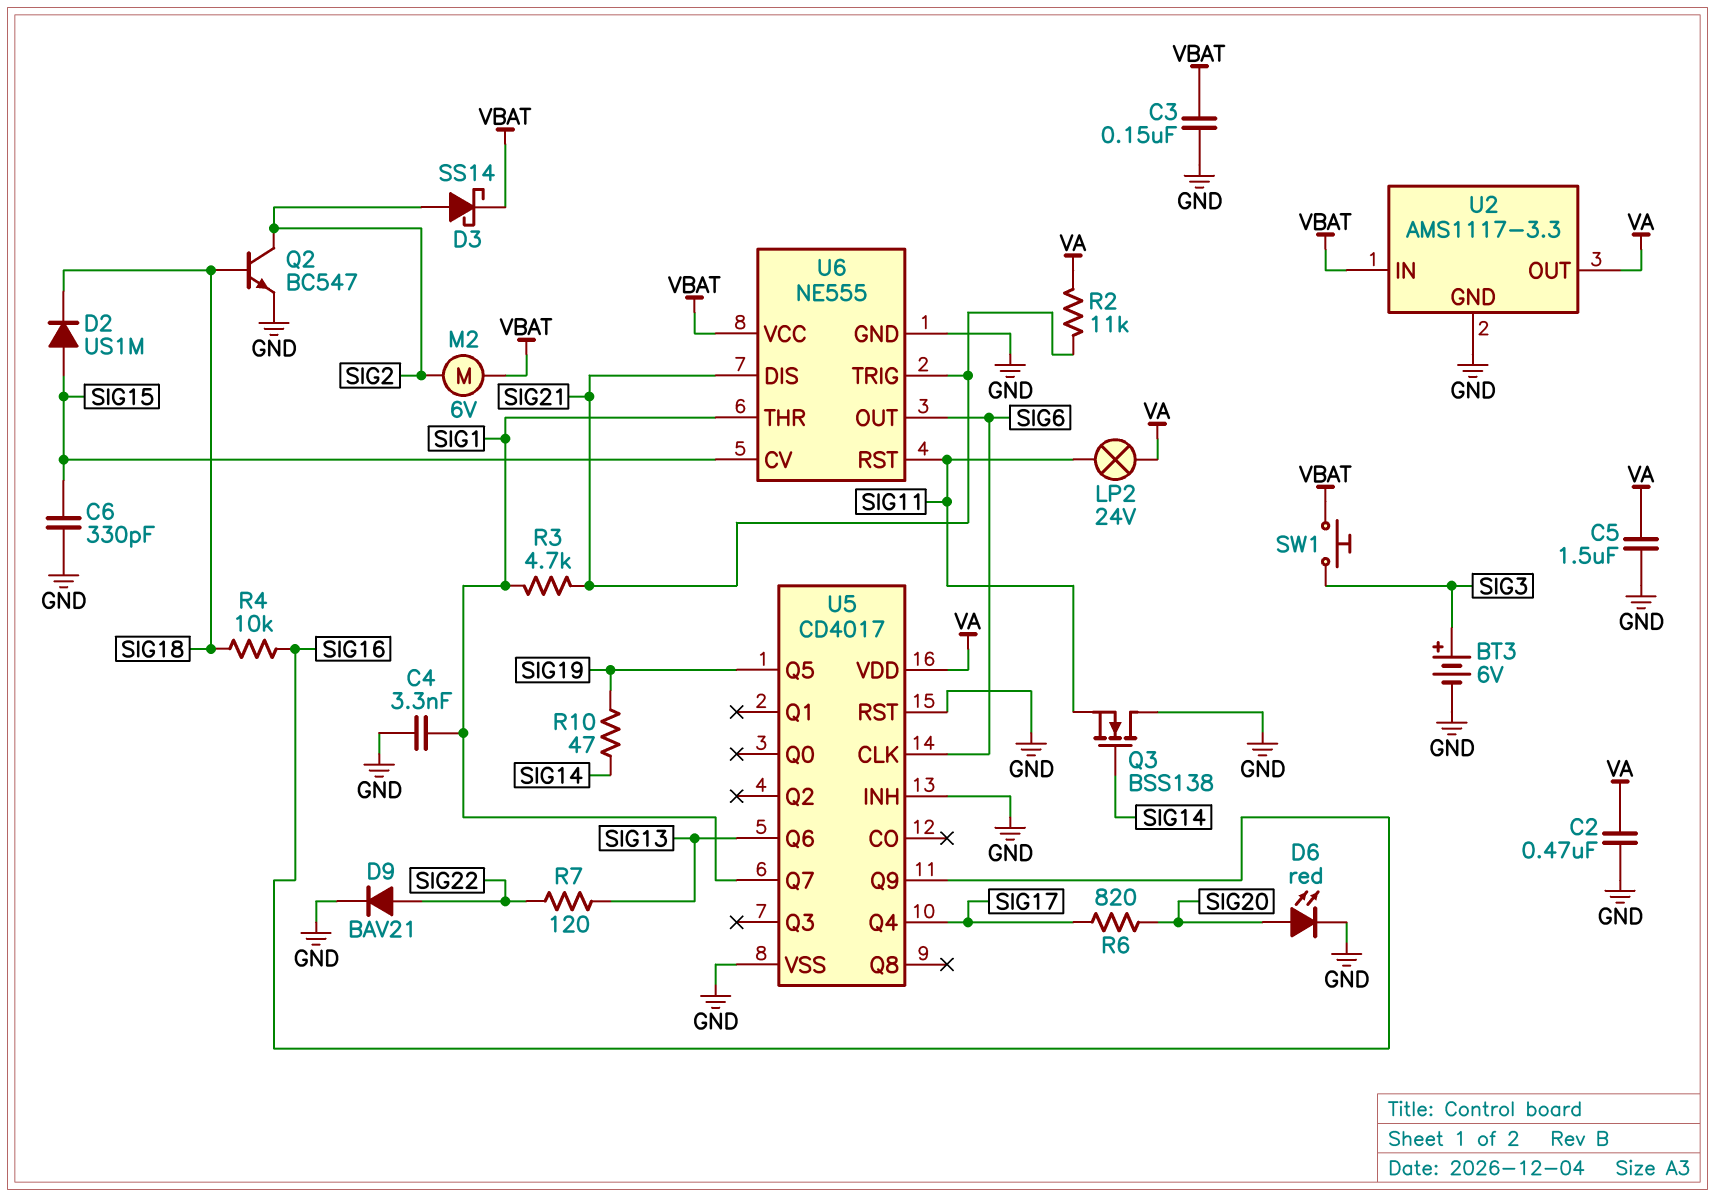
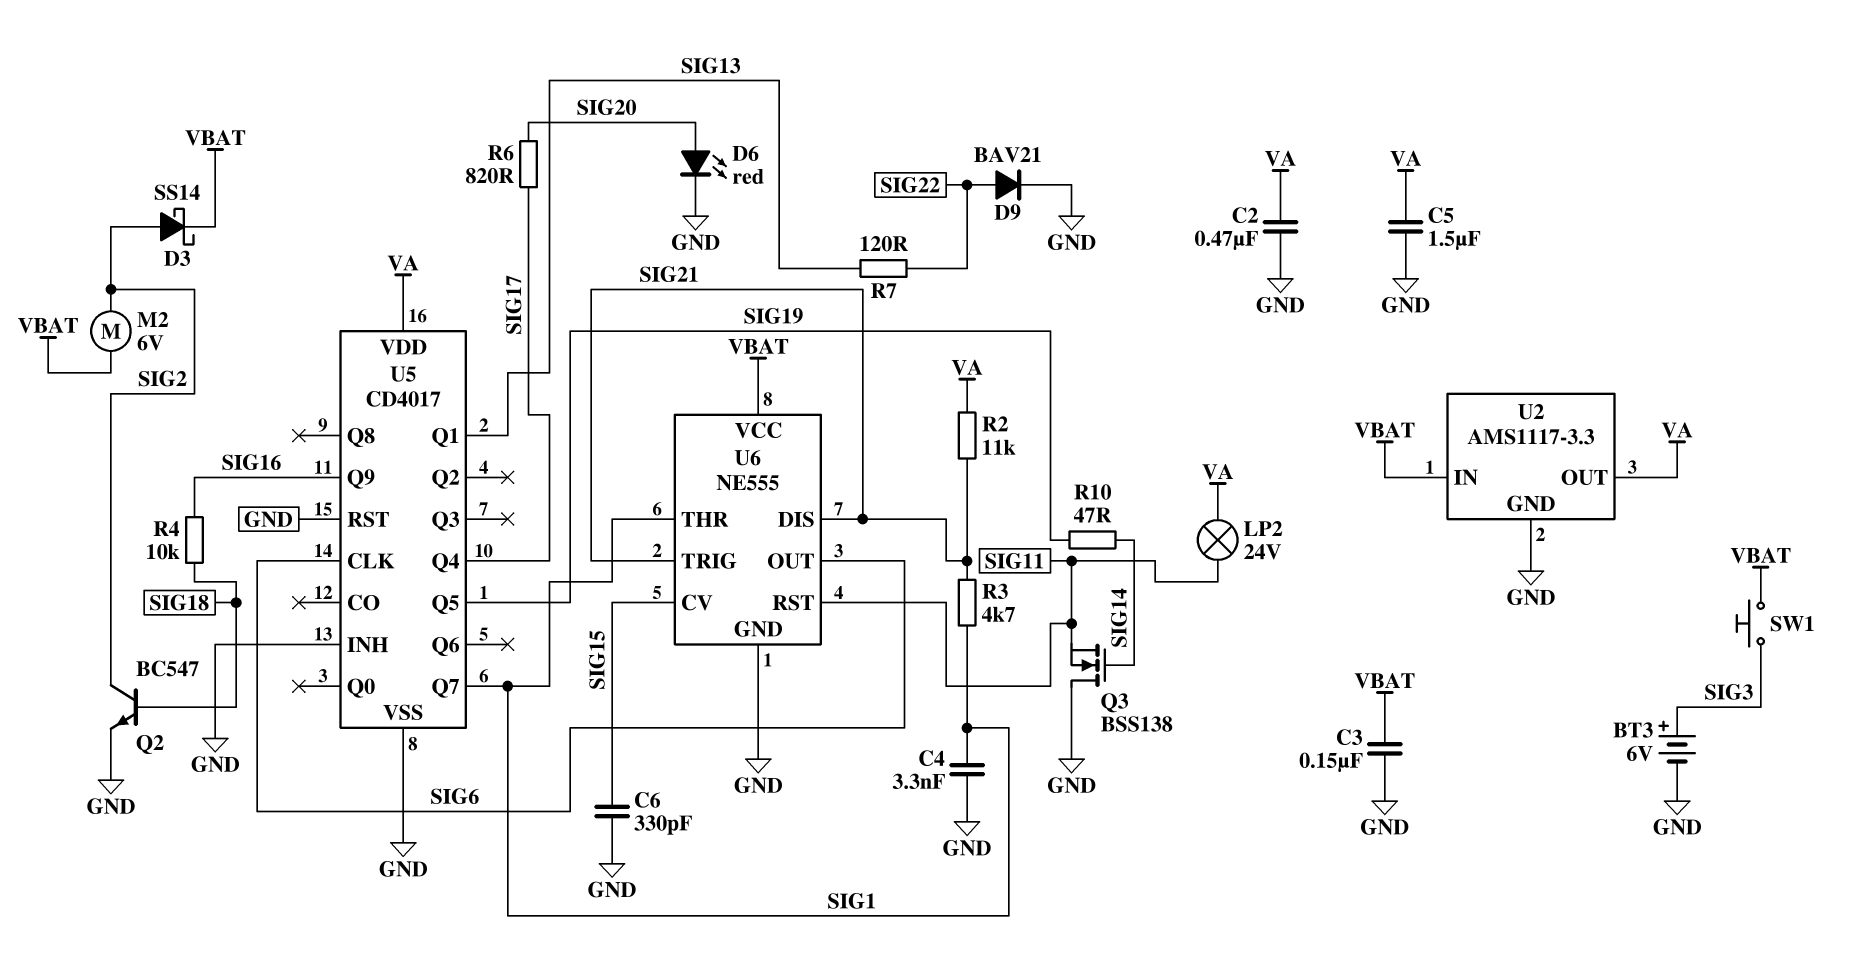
D2: diode US1M (A SIG15, K SIG18) -> none
U5 pin Q1: none -> SIG13
U5 pin Q6: SIG13 -> none

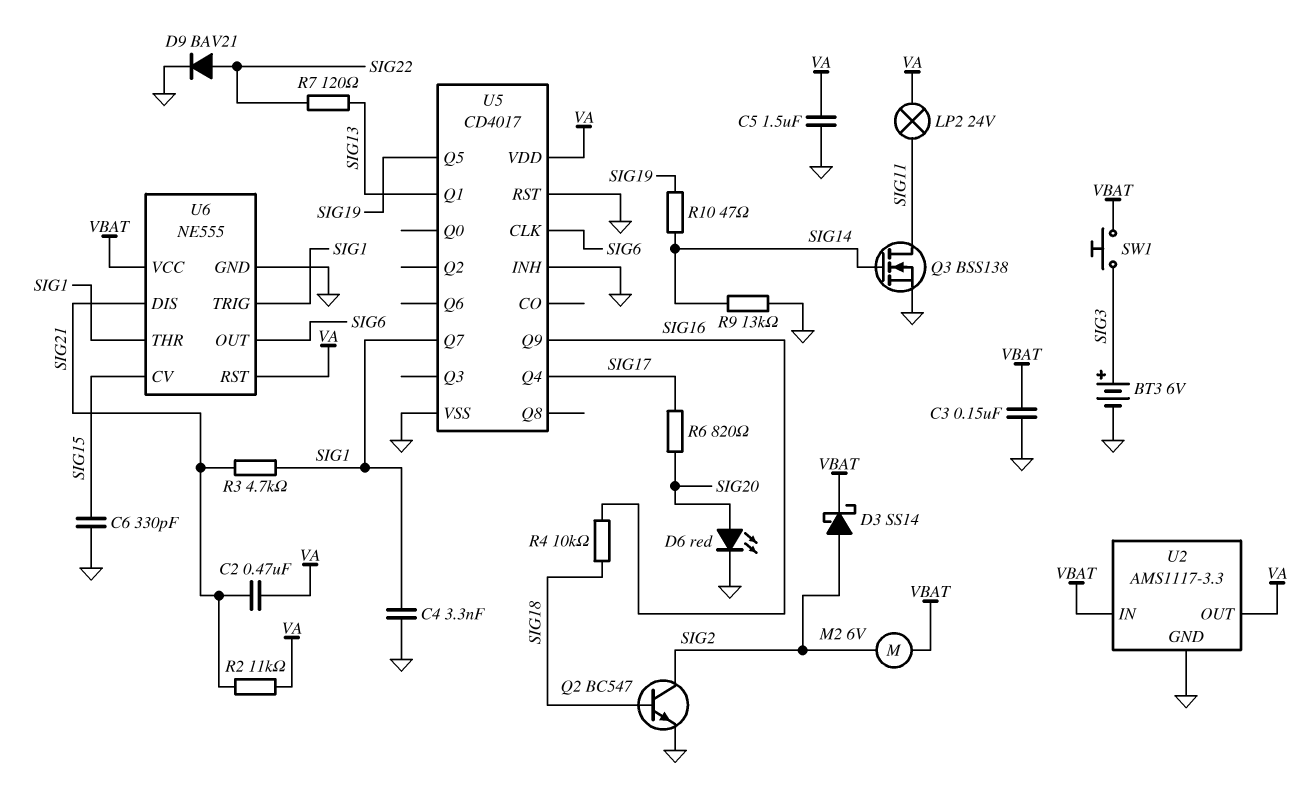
C2: 470nF (GND, VA) -> 470nF (SIG21, VA)
Q3: NMOS BSS138 (G SIG14, D GND, S SIG11) -> NMOS BSS138 (G SIG14, D SIG11, S GND)
R9: none -> 13k (GND, SIG14)
U6 pin RST: SIG11 -> VA
U6 pin TRIG: SIG21 -> SIG1

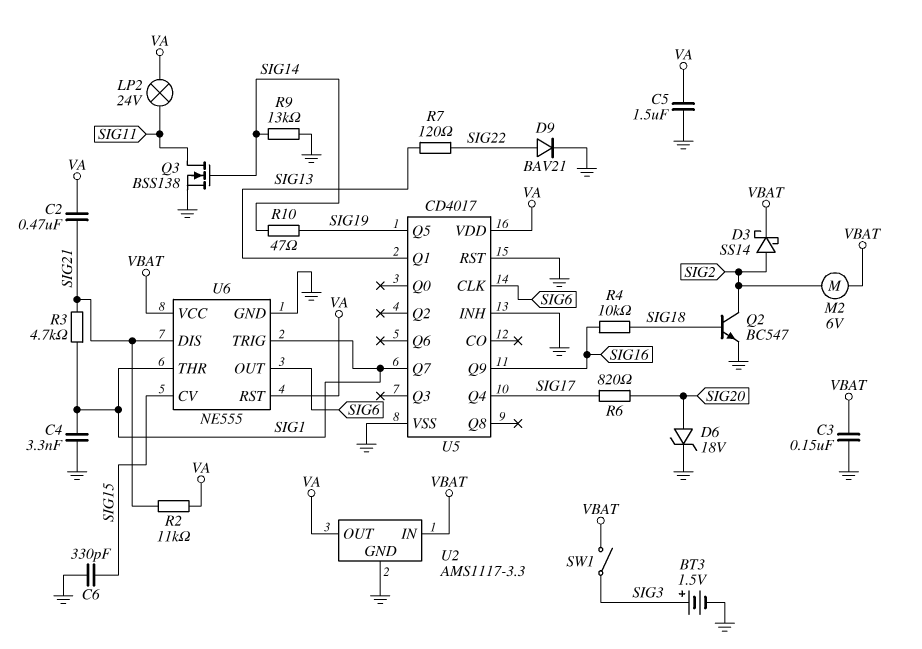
BT3: 6V (plus SIG3, minus GND) -> 1.5V (plus SIG3, minus GND)
D6: LED red (A SIG20, K GND) -> zener 18V (A SIG20, K GND)
SW1: button (SIG3, VBAT) -> switch (SIG3, VBAT)

